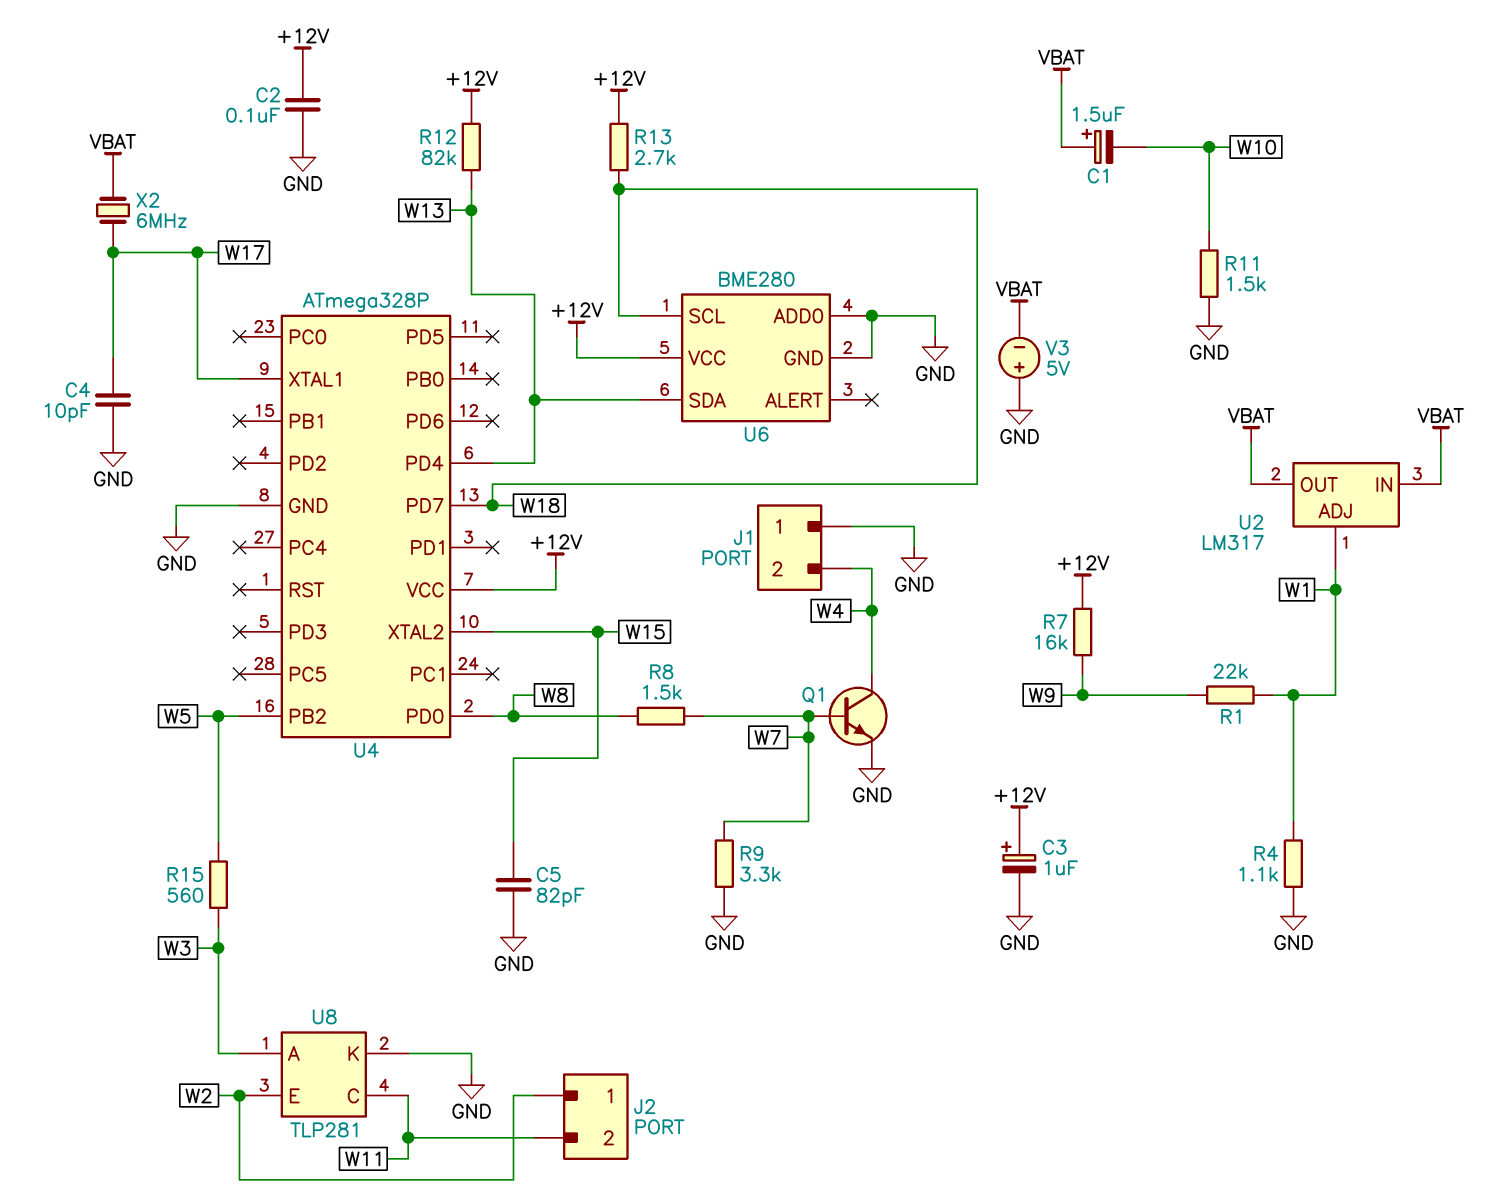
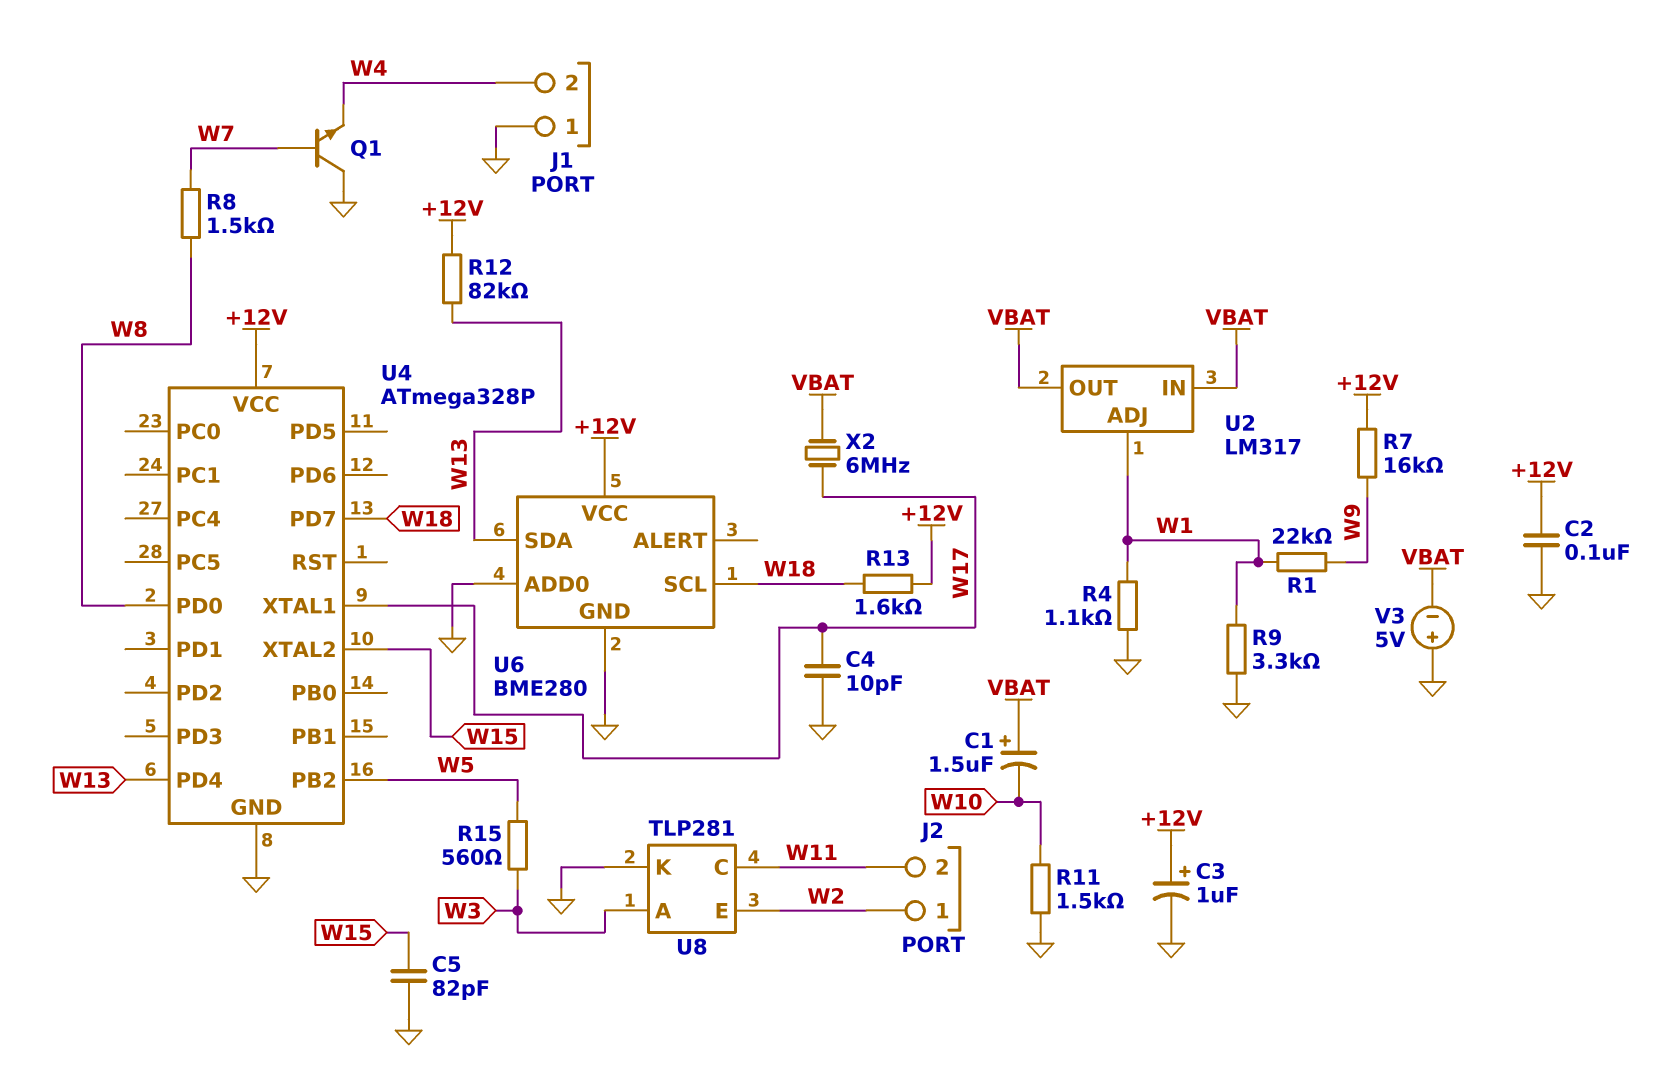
Q1: NPN (B W7, C W4, E GND) -> NPN (B W7, C GND, E W4)
R9: 3.3k (GND, W7) -> 3.3k (GND, W1)
R13: 2.7k (+12V, W18) -> 1.6k (+12V, W18)

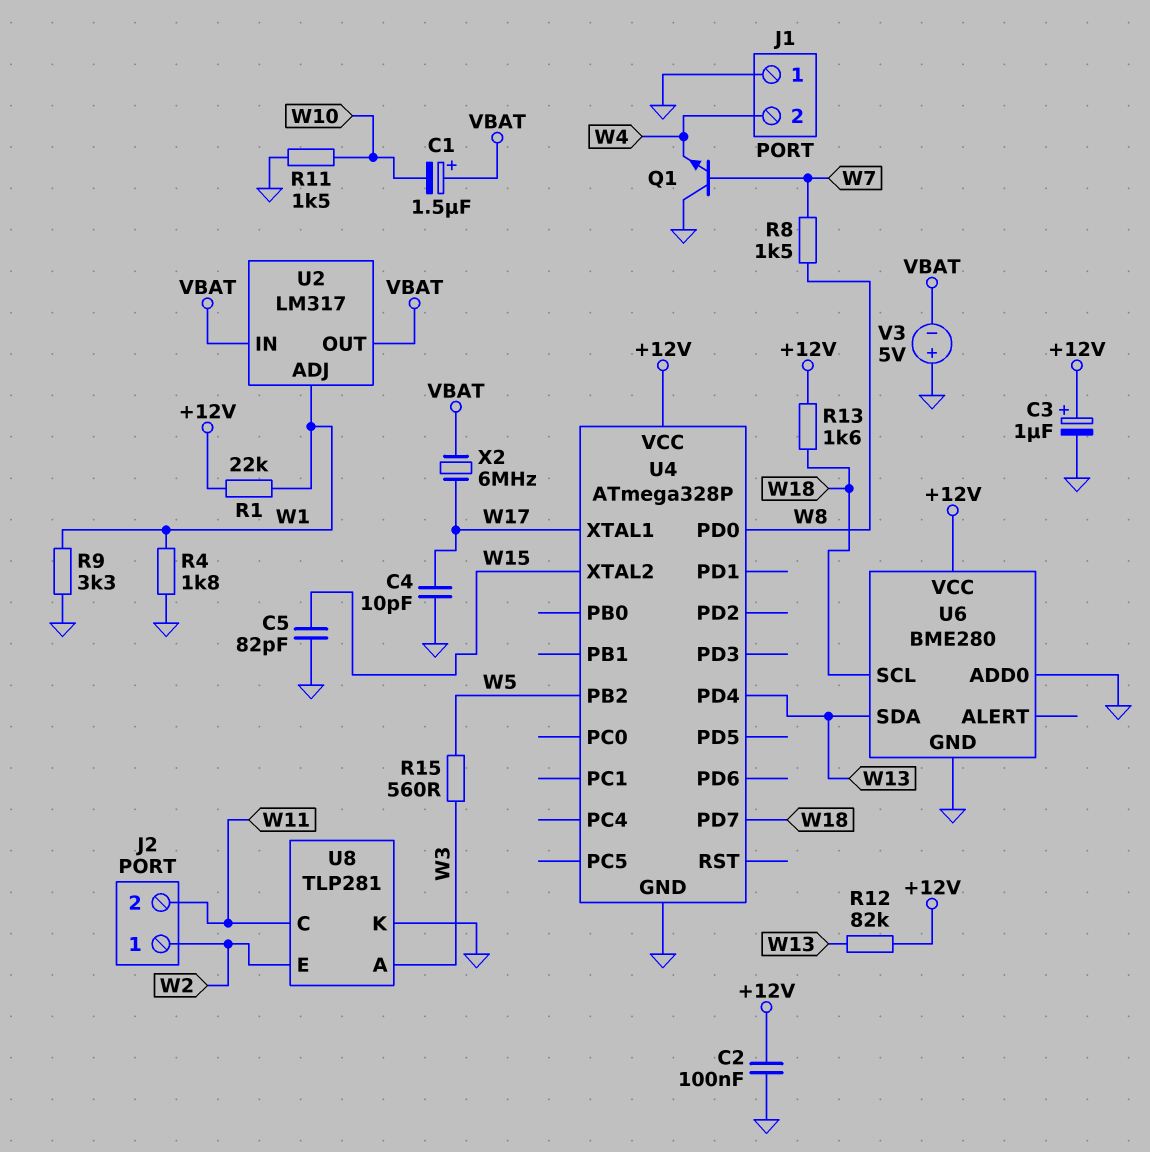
R1: 22k (W1, W9) -> 22k (+12V, W1)
R4: 1.1k (GND, W1) -> 1.8k (GND, W1)
R7: 16k (+12V, W9) -> none

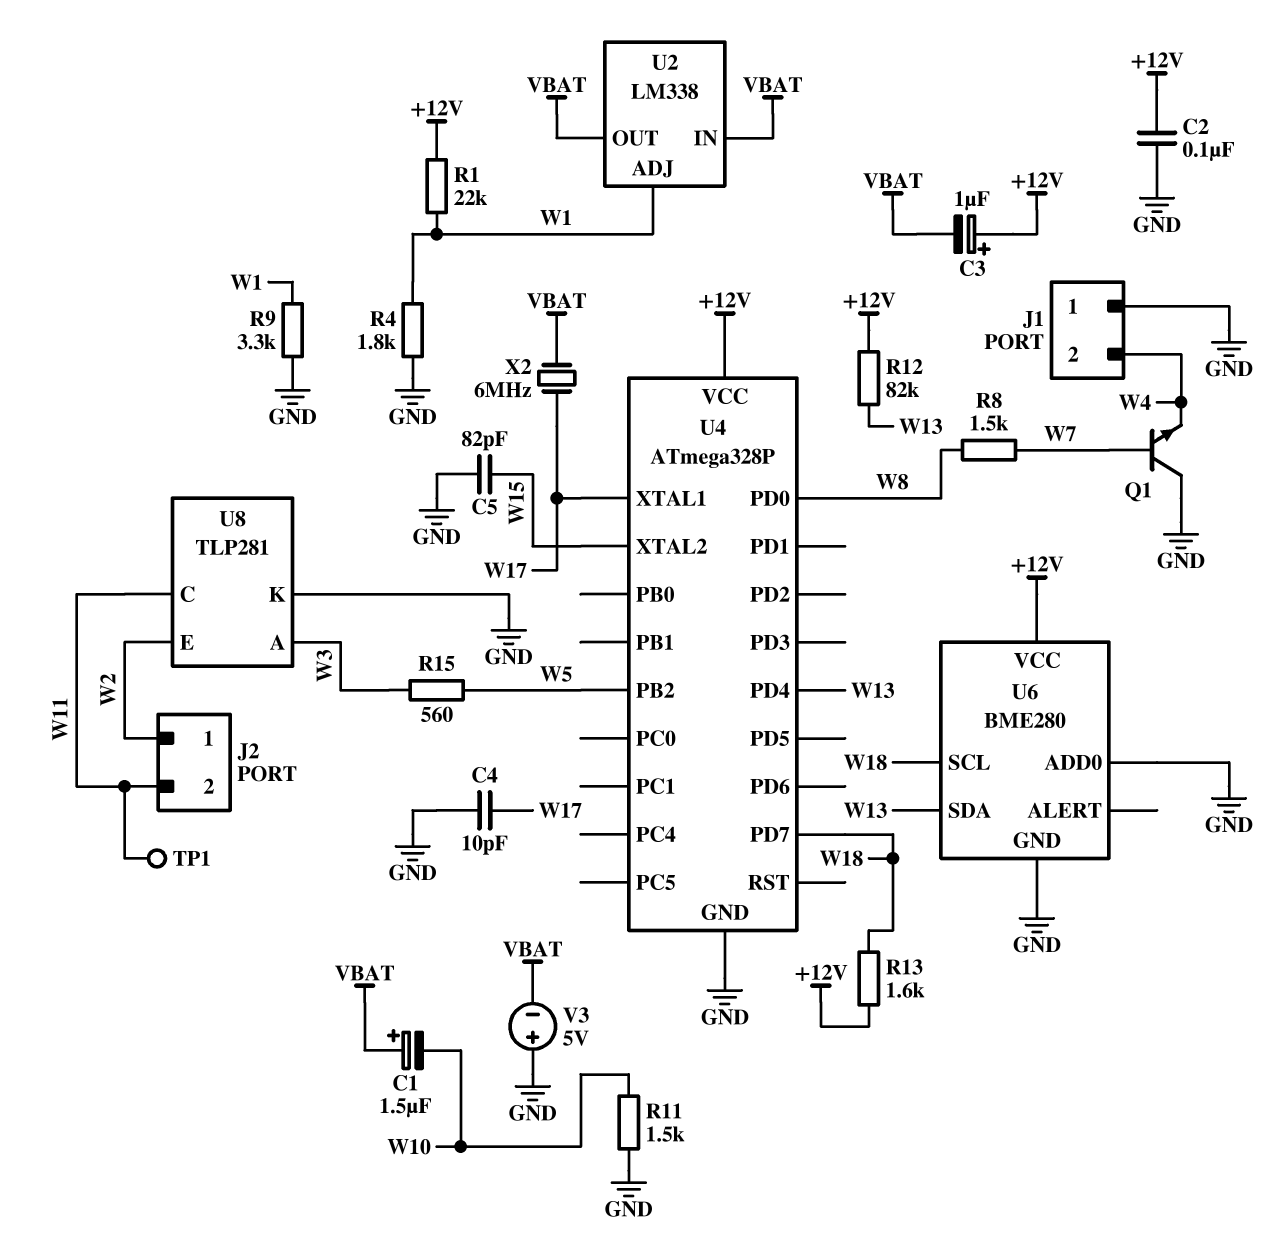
C3: 1uF (plus +12V, minus GND) -> 1uF (plus +12V, minus VBAT)
TP1: none -> test point (W11)
U2: LM317 -> LM338

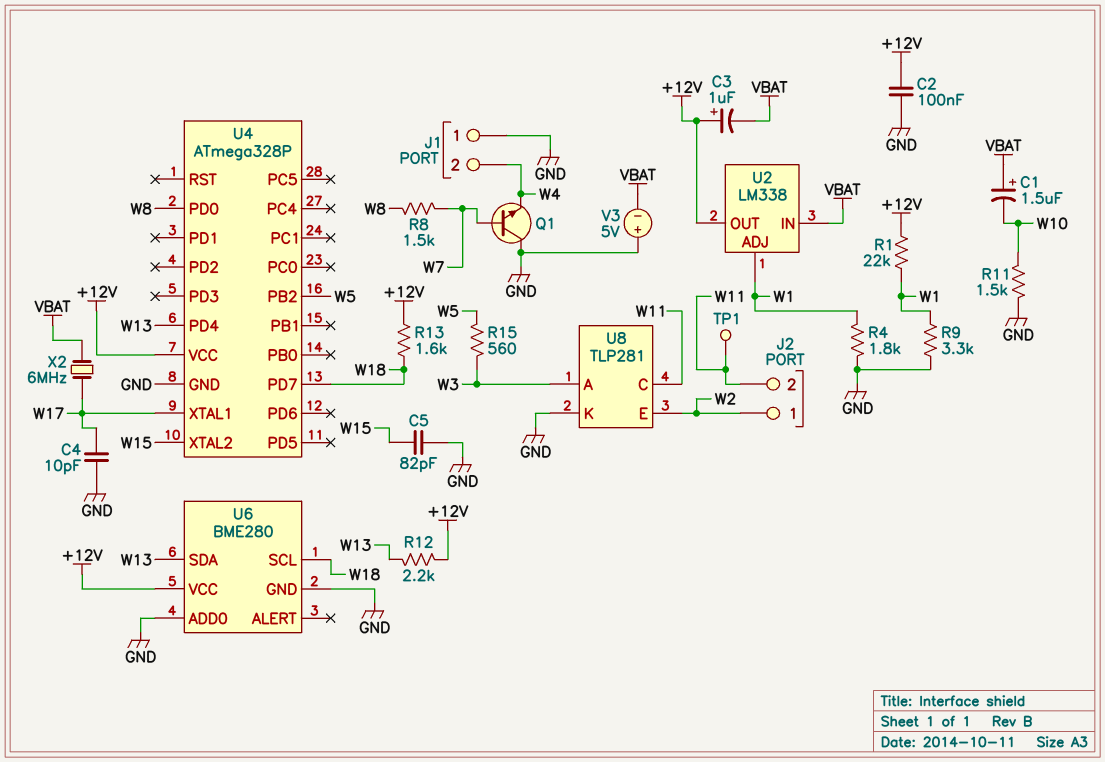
R12: 82k (+12V, W13) -> 2.2k (+12V, W13)
U2 pin OUT: VBAT -> +12V

